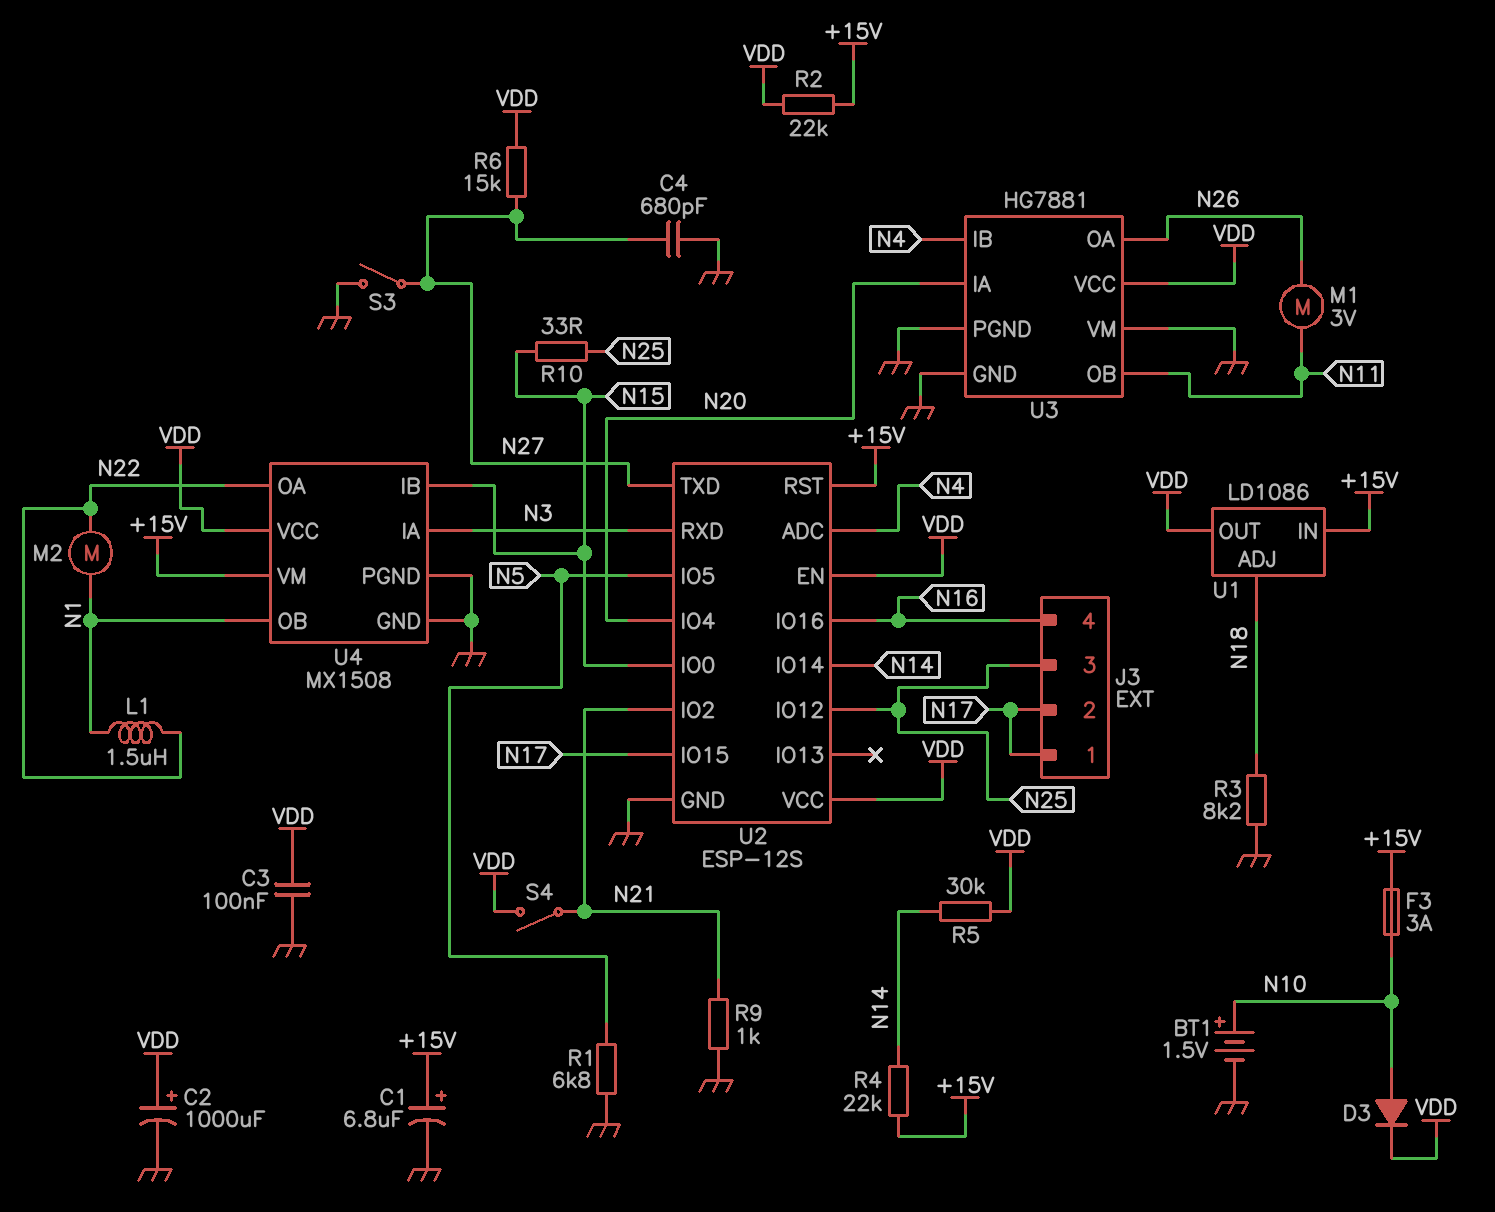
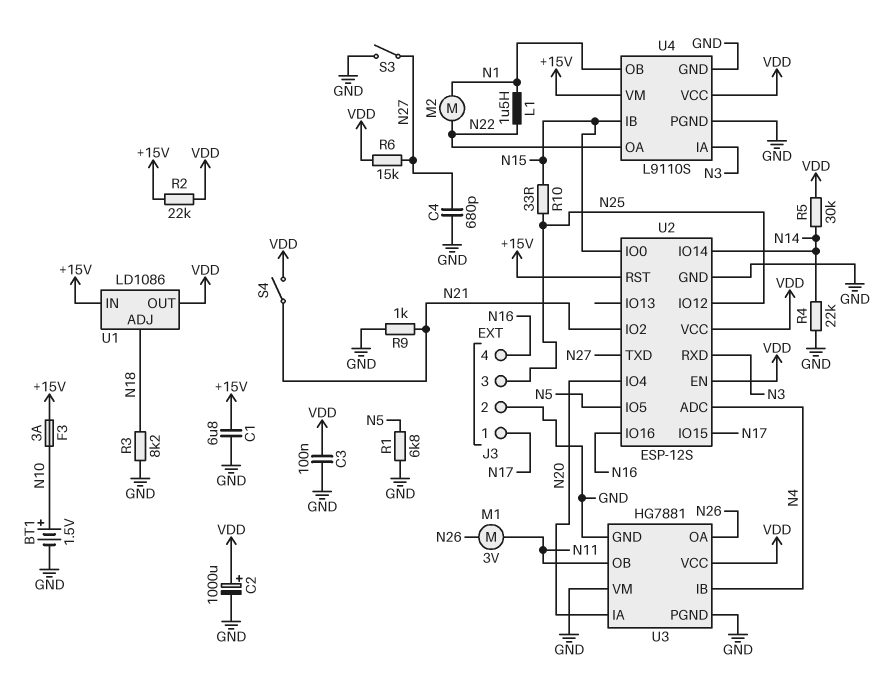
C1: 6.8uF (plus +15V, minus GND) -> 6.8uF (+15V, GND)
D3: diode (A N10, K VDD) -> none
J3 pin 2: N17 -> GND
R4: 22k (+15V, N14) -> 22k (GND, N14)
U4: MX1508 -> L9110S

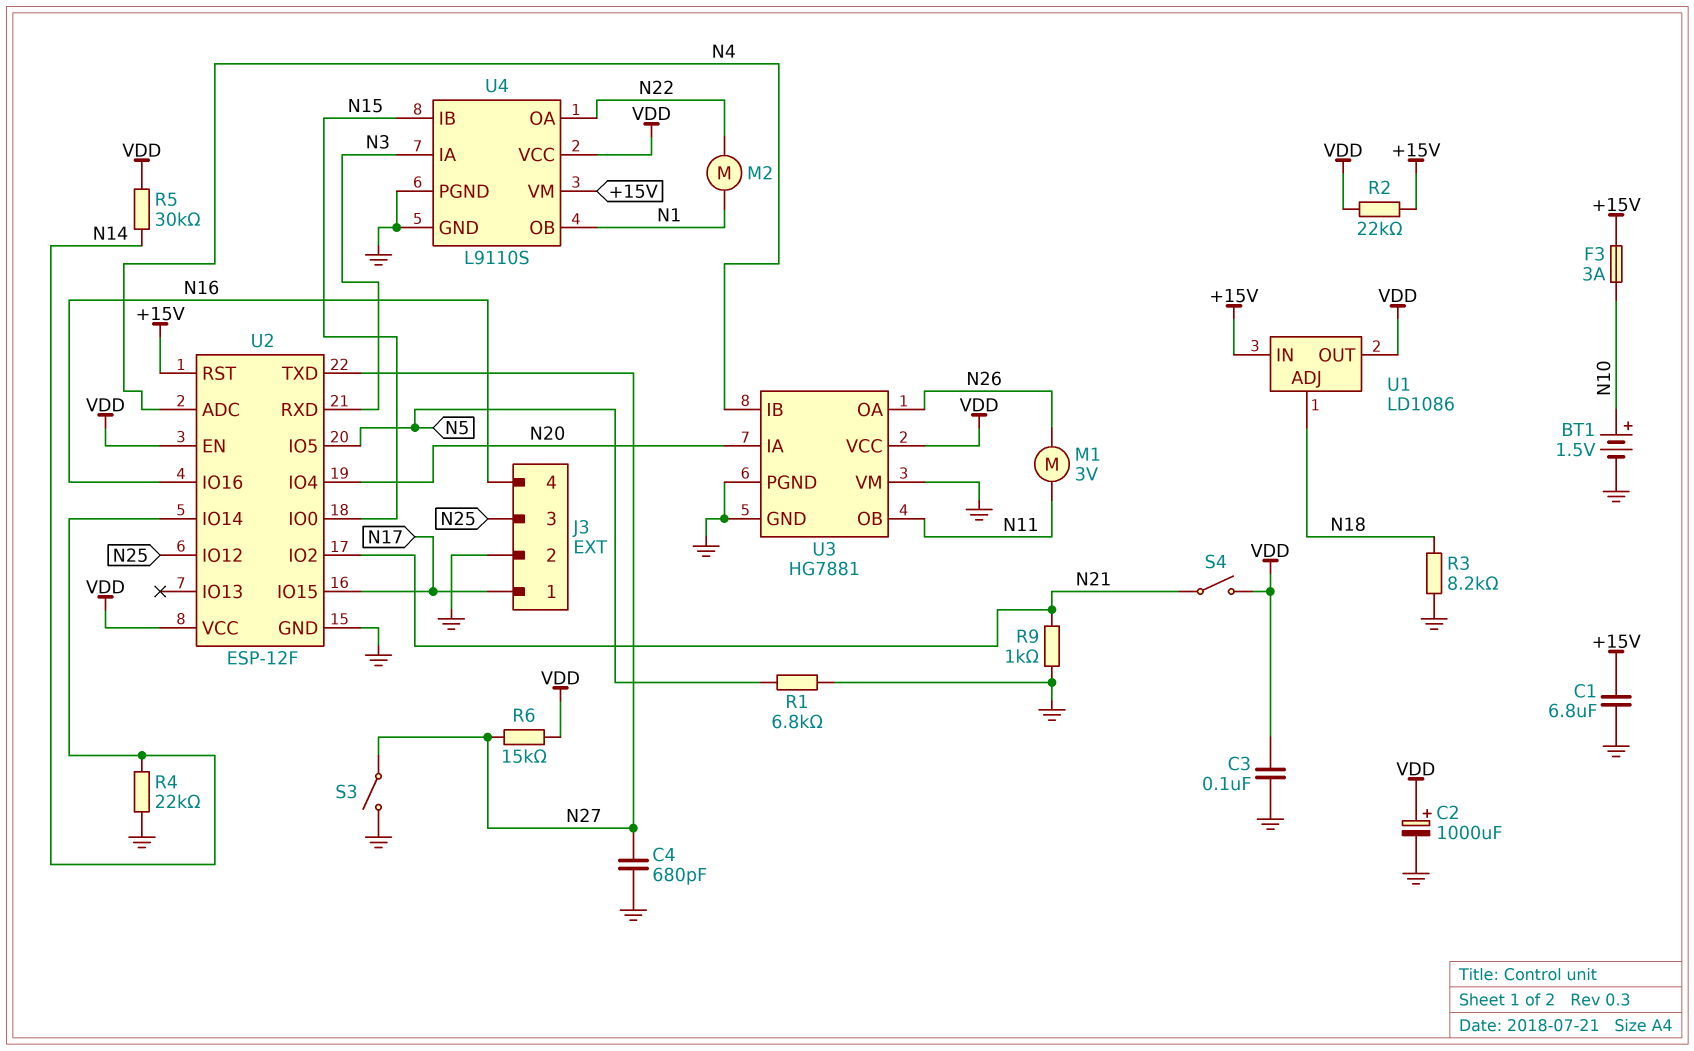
L1: 1.5uH (N1, N22) -> none
R10: 33 (N15, N25) -> none
U2: ESP-12S -> ESP-12F

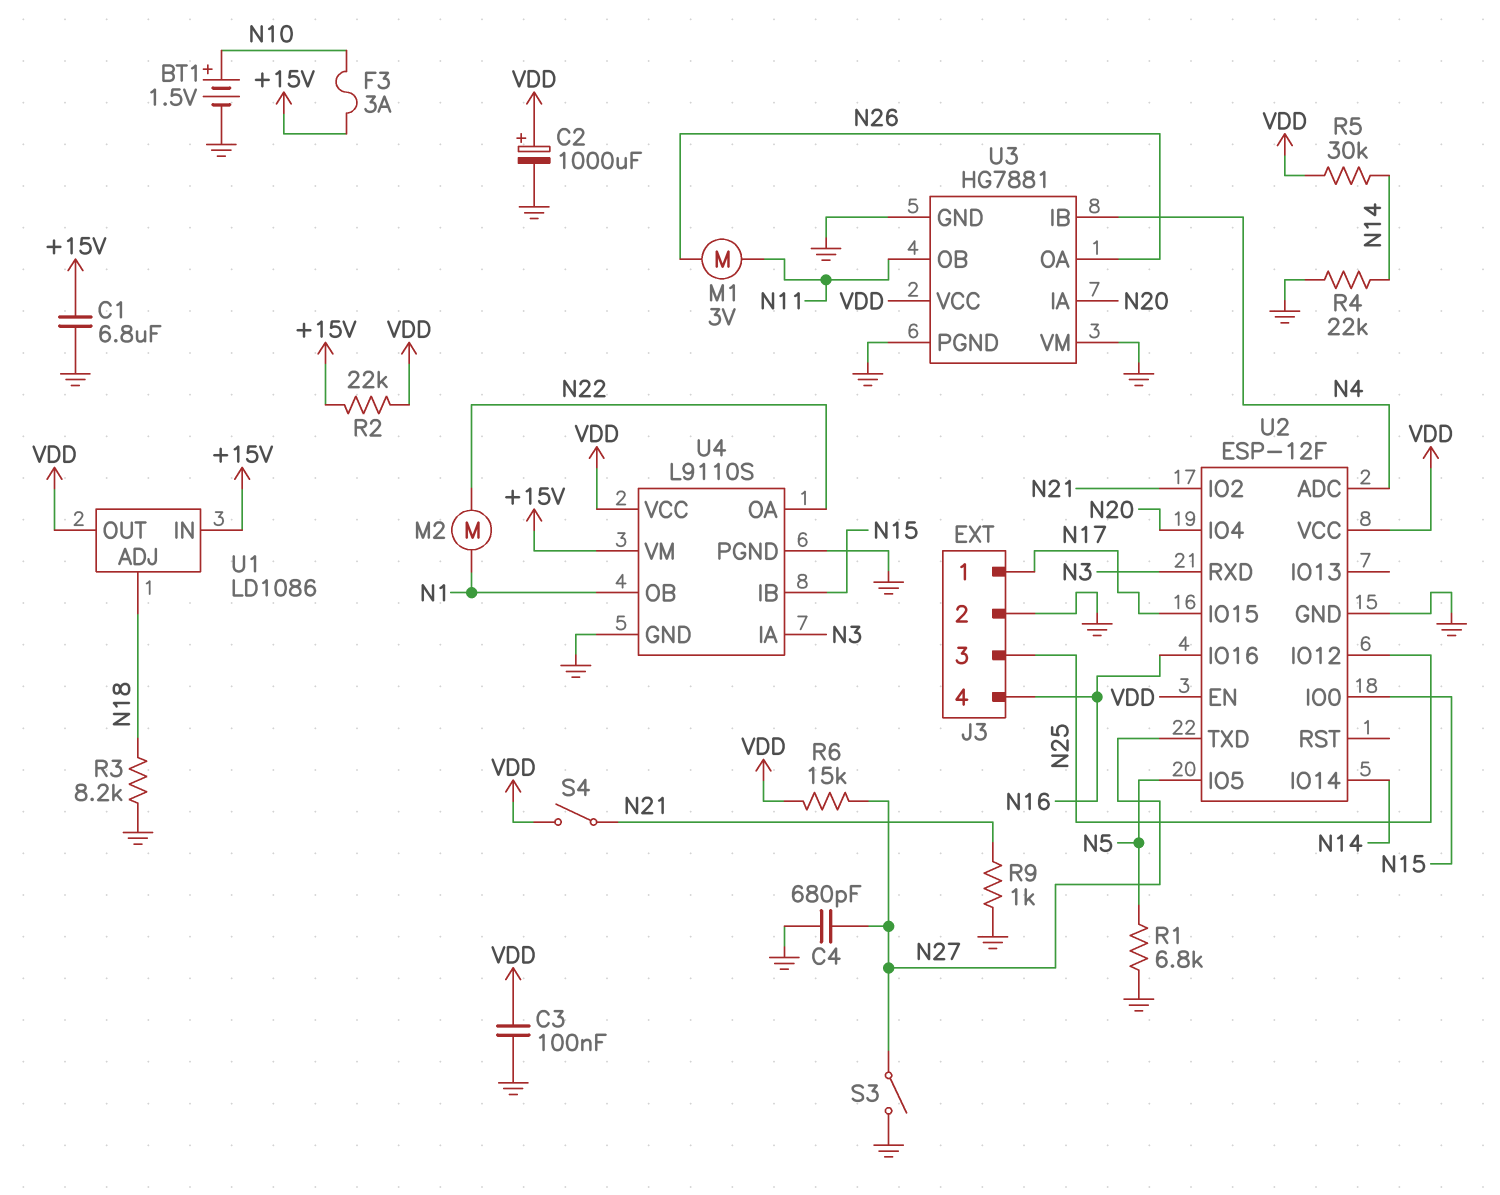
U2 pin RST: +15V -> none

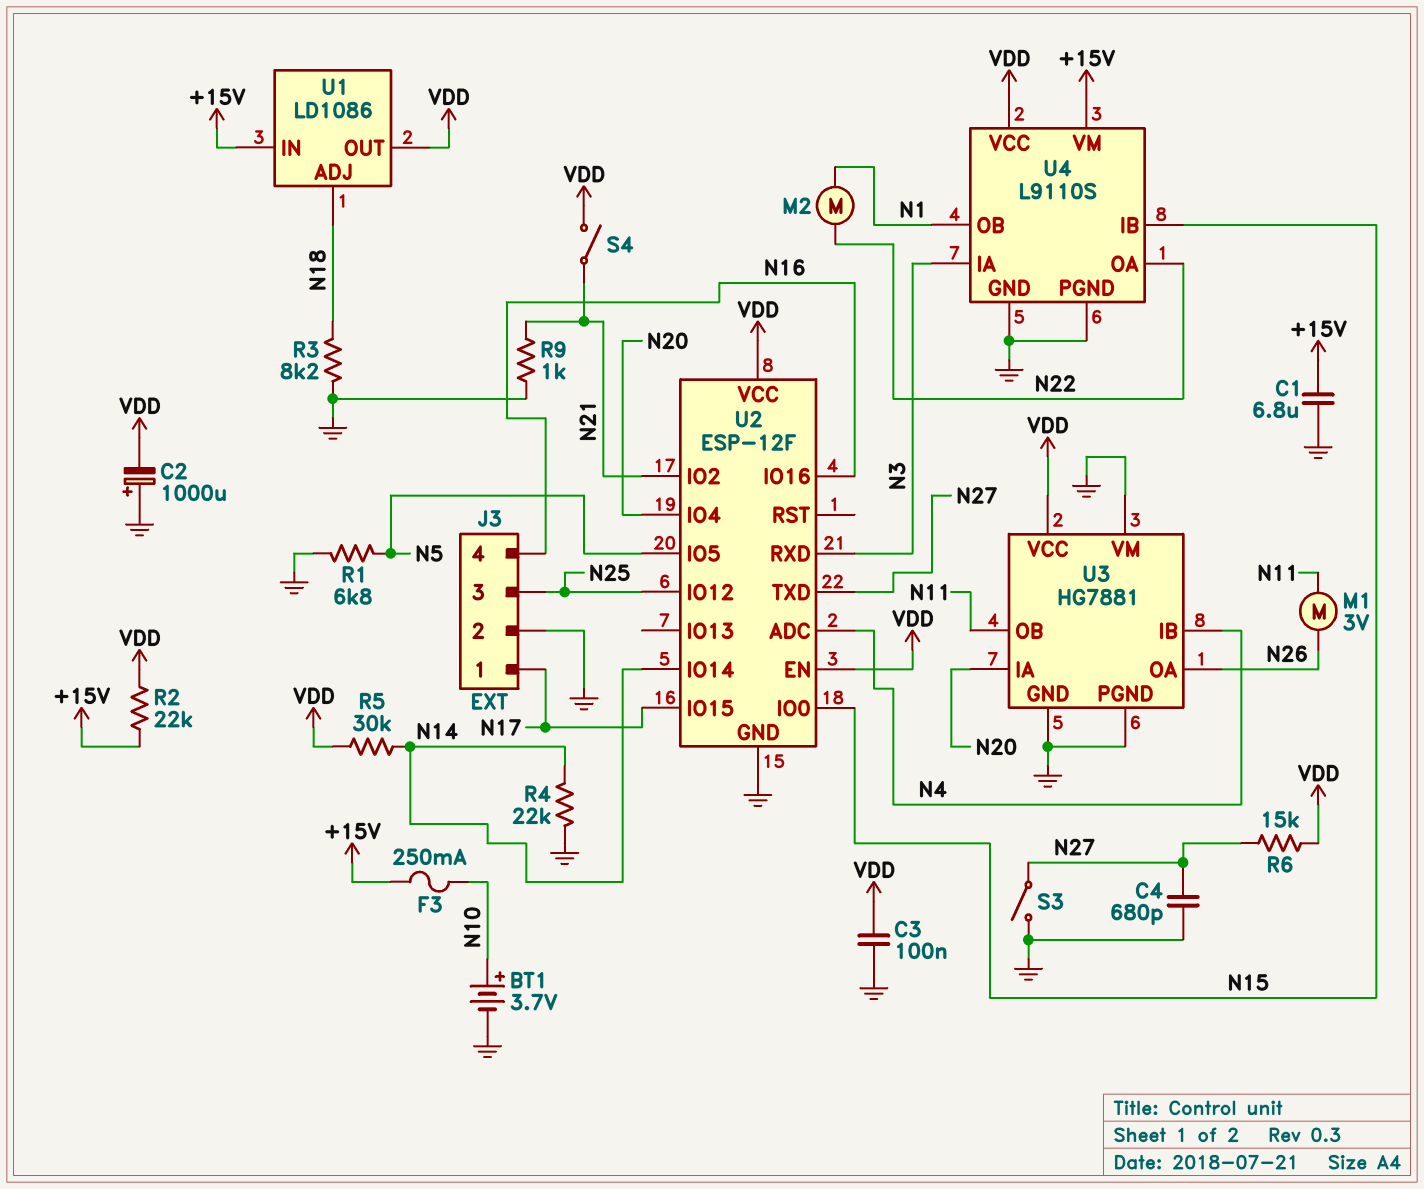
BT1: 1.5V (plus N10, minus GND) -> 3.7V (plus N10, minus GND)
C2: 1000uF (plus VDD, minus GND) -> 1000uF (plus GND, minus VDD)
F3: 3A (+15V, N10) -> 250mA (+15V, N10)

